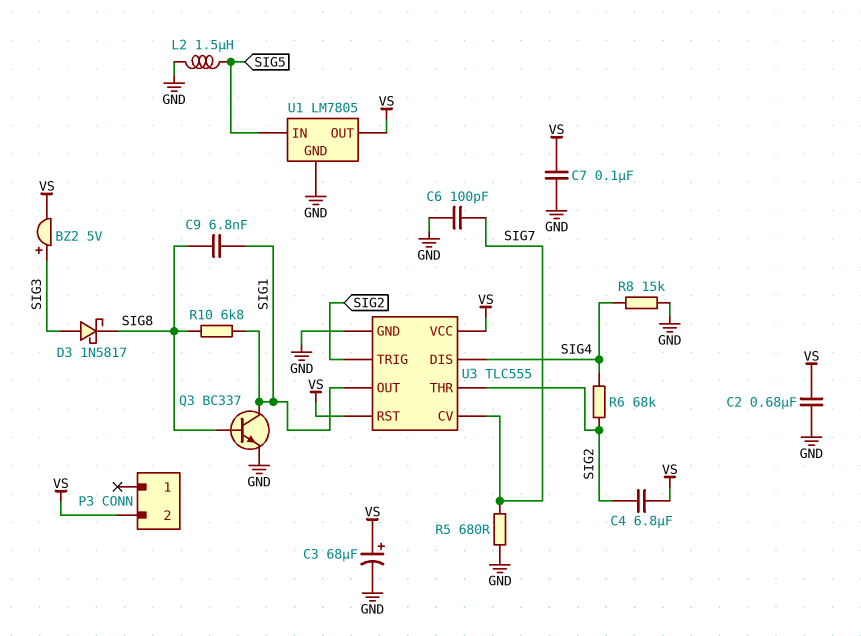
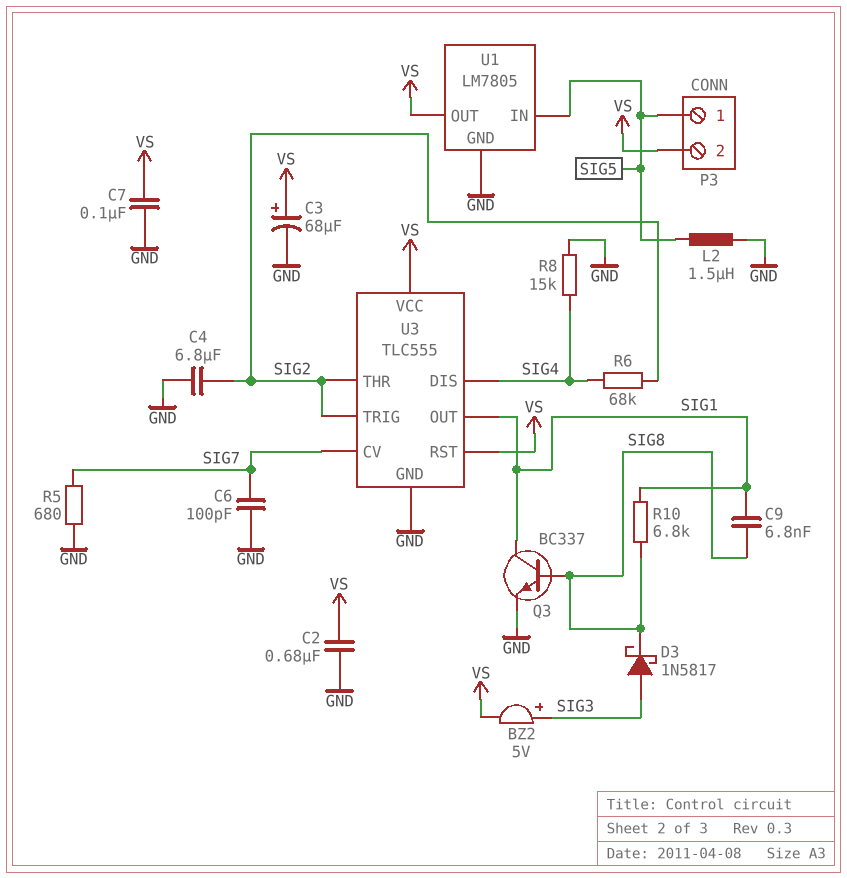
C4: 6.8uF (SIG2, VS) -> 6.8uF (GND, SIG2)
P3 pin 1: none -> SIG5

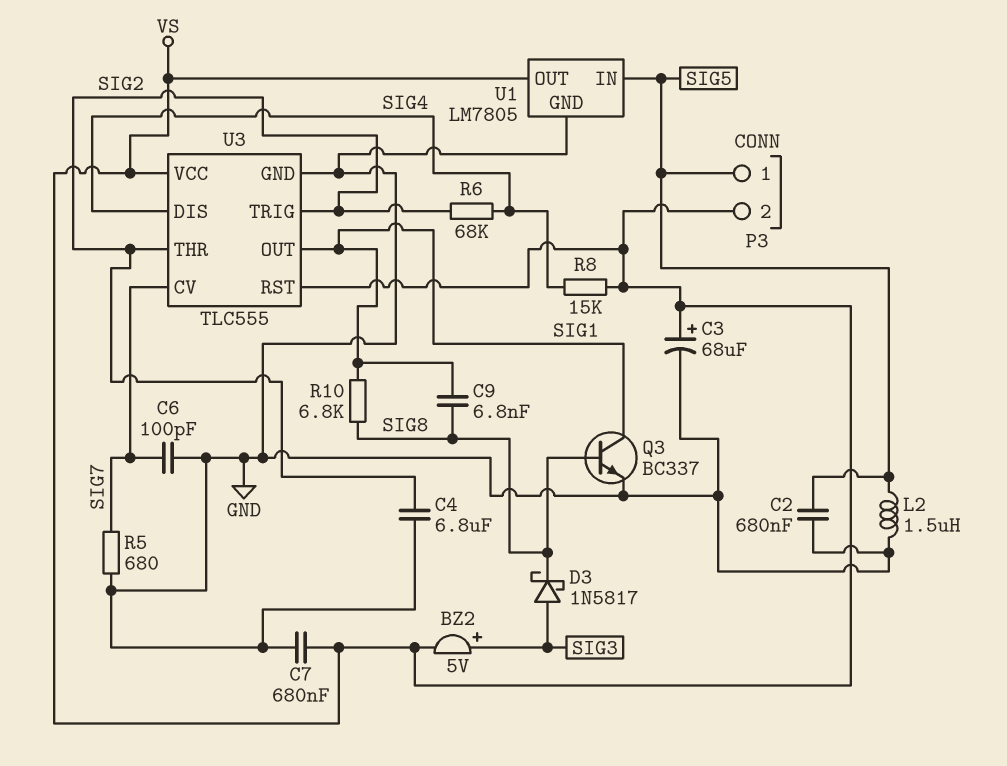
C2: 680nF (GND, VS) -> 680nF (GND, SIG5)
C7: 100nF (GND, VS) -> 680nF (GND, VS)
R8: 15k (GND, SIG4) -> 15k (SIG4, VS)

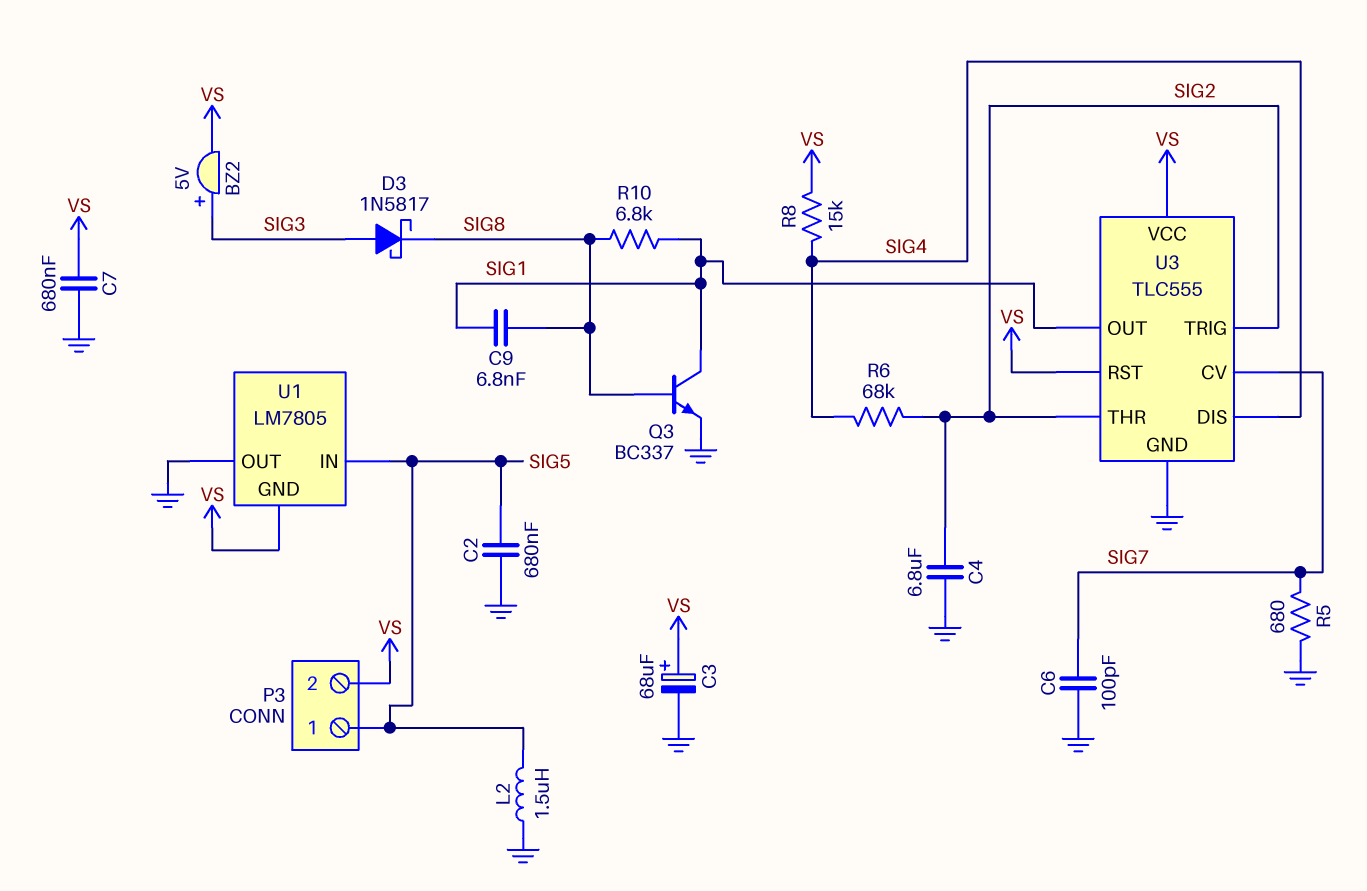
U1 pin GND: GND -> VS
U1 pin OUT: VS -> GND

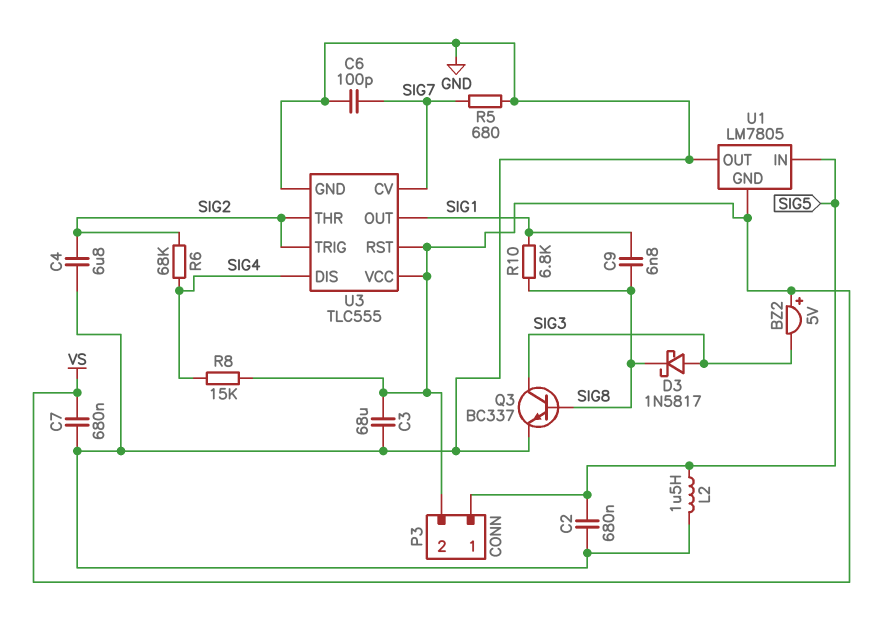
BZ2: buzzer 5V (plus SIG3, minus VS) -> buzzer 5V (plus VS, minus SIG3)
C3: 68uF (plus VS, minus GND) -> 68uF (GND, VS)
Q3: NPN BC337 (B SIG8, C SIG1, E GND) -> NPN BC337 (B SIG8, C SIG3, E GND)

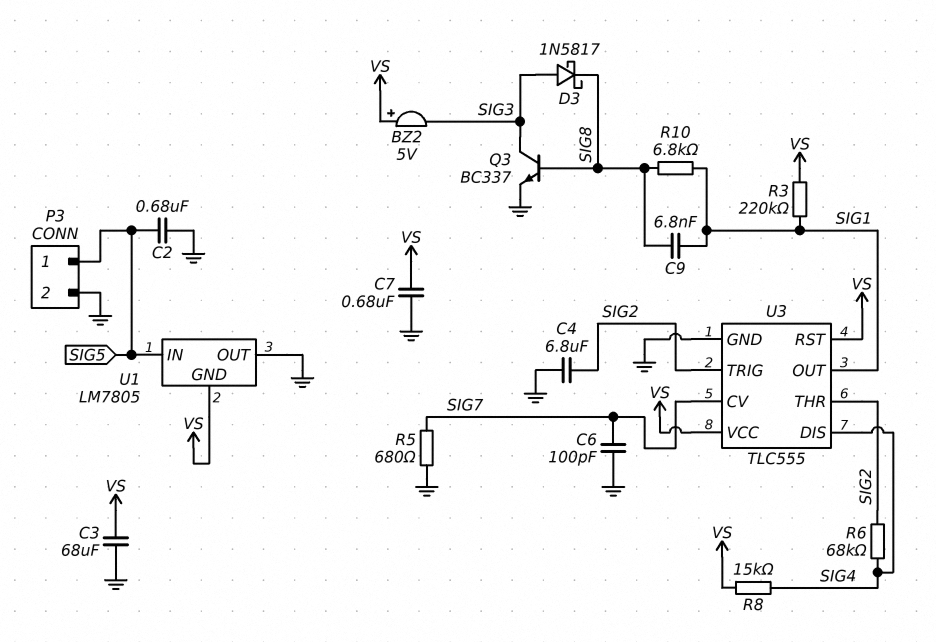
L2: 1.5uH (GND, SIG5) -> none
P3 pin 2: VS -> GND
R3: none -> 220k (SIG1, VS)

